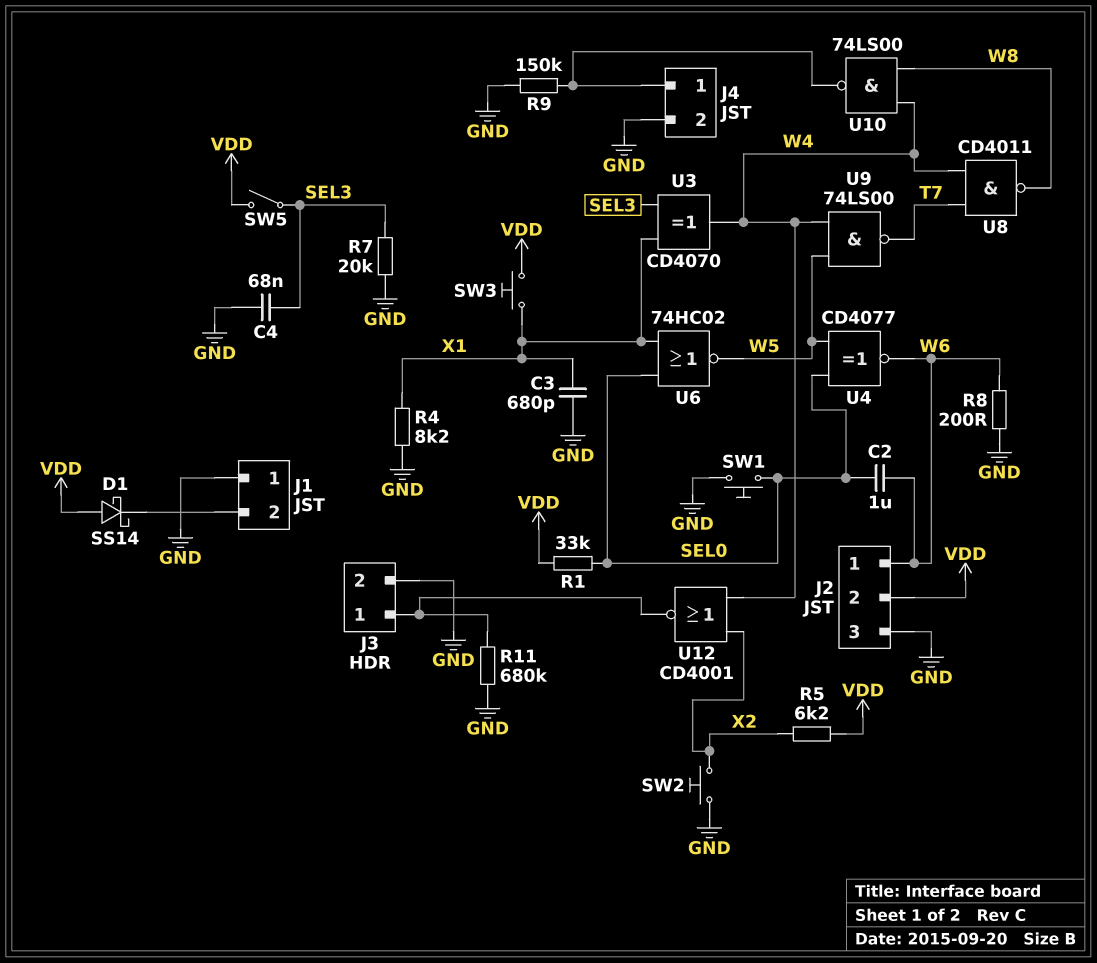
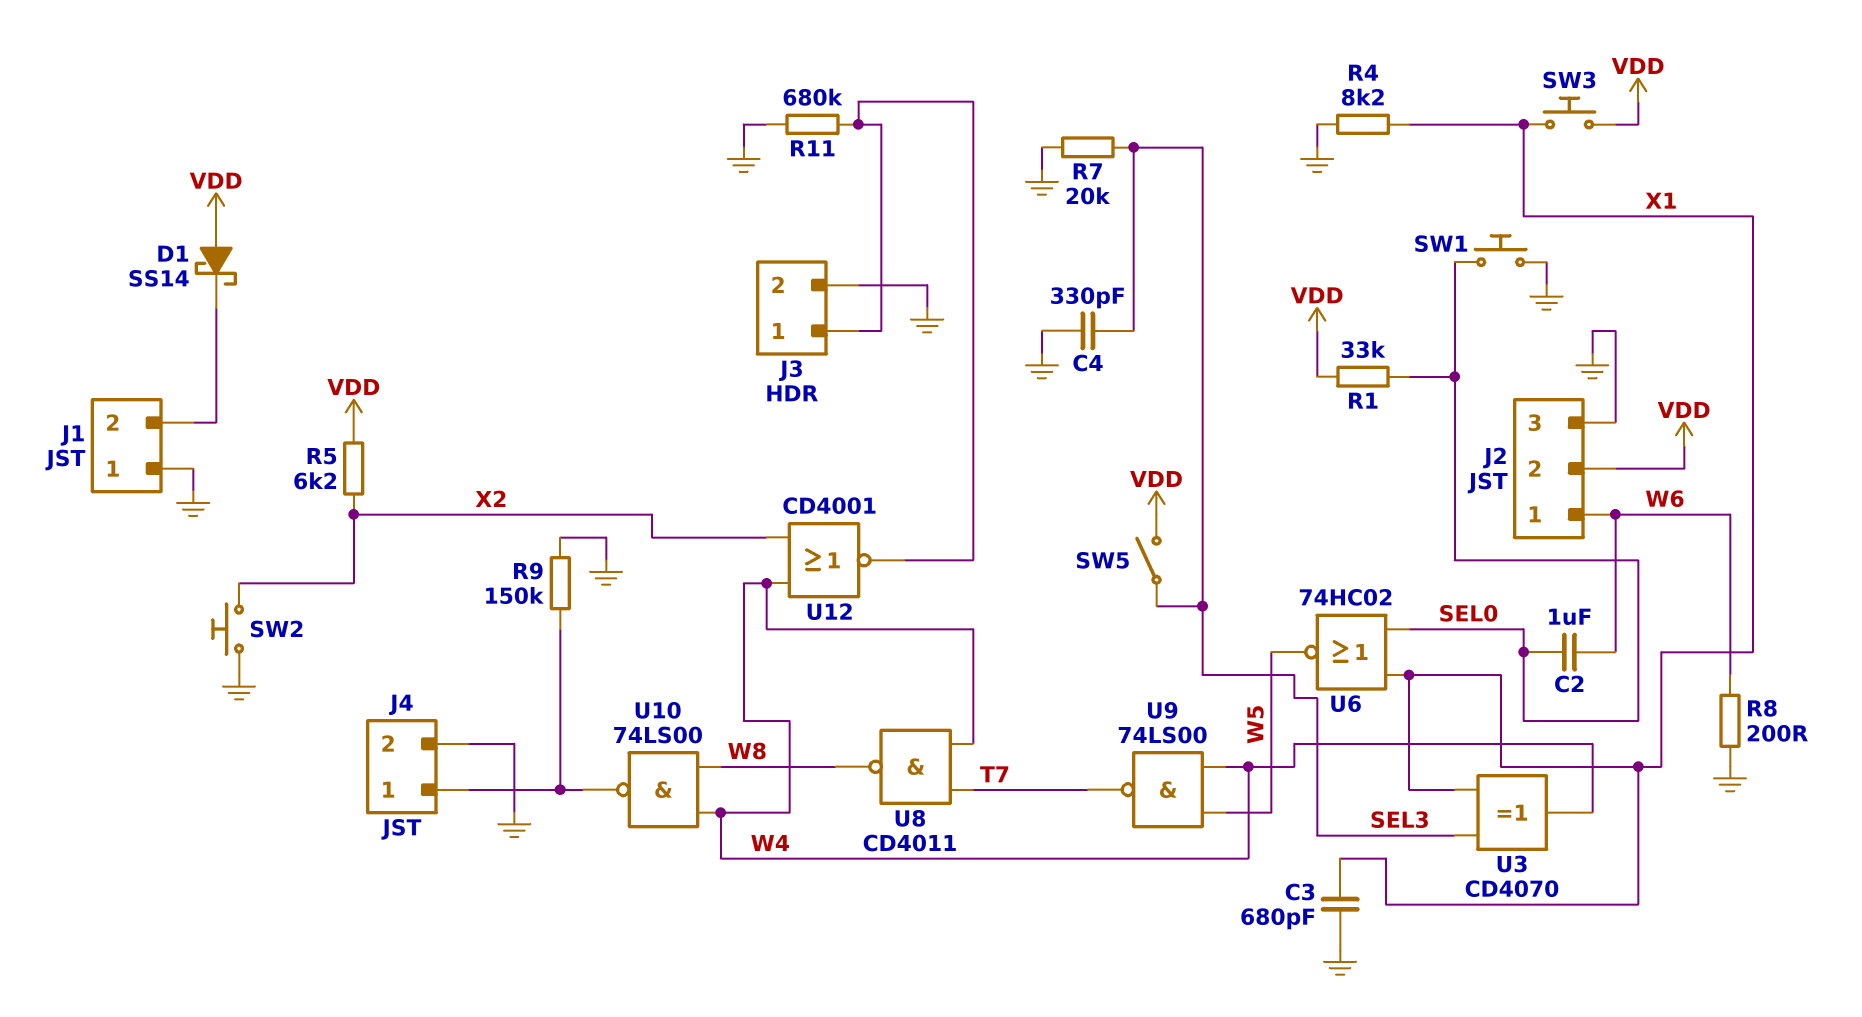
C4: 68nF (GND, SEL3) -> 330pF (GND, SEL3)
U4: XNOR CD4077 (in SEL0, in W5, out W6) -> none

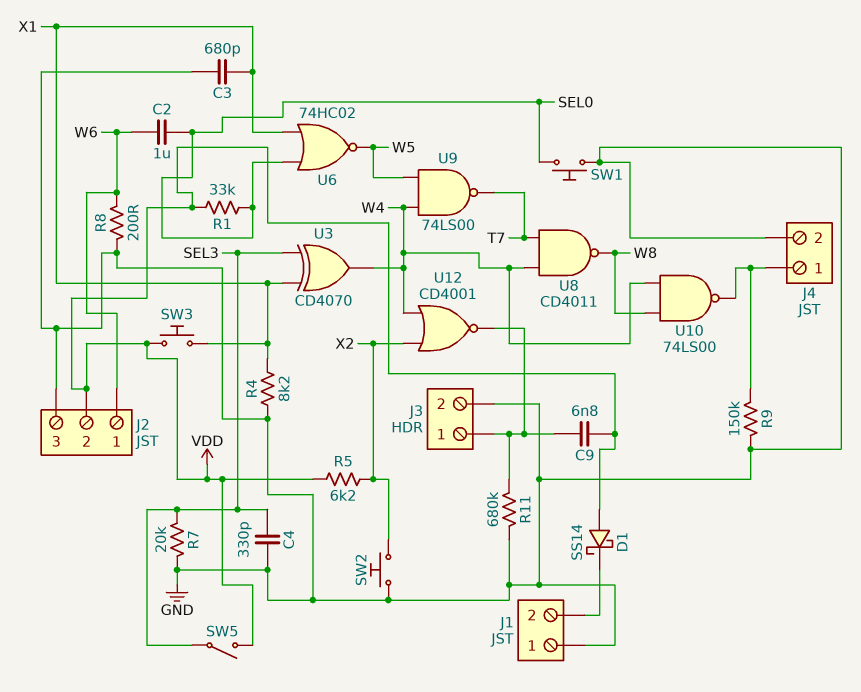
C9: none -> 6.8nF (J3/1, VDD)

